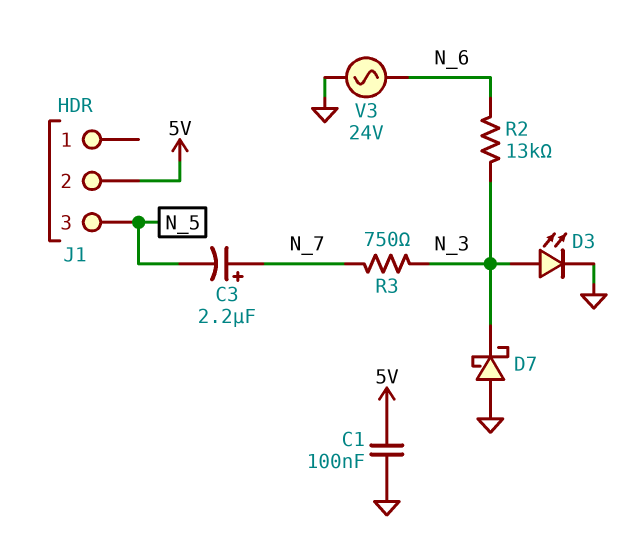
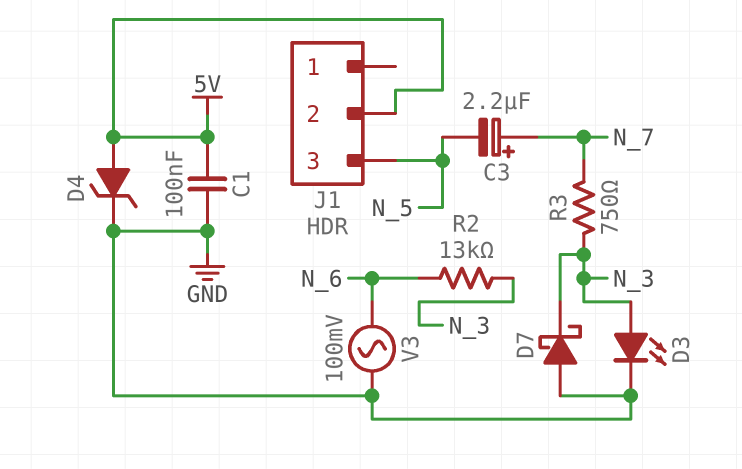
D4: none -> zener (A 5V, K GND)
V3: AC 24V (GND, N_6) -> AC 100mV (GND, N_6)

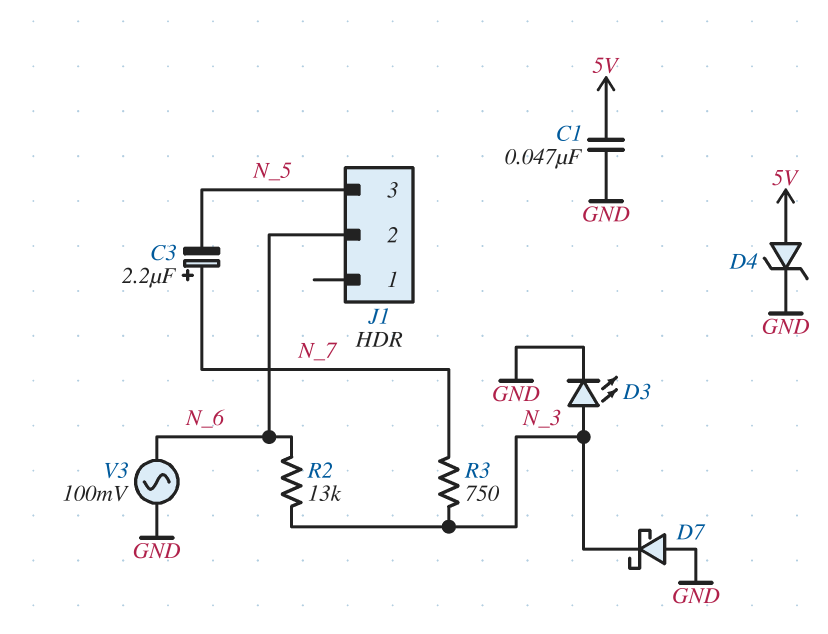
C1: 100nF (5V, GND) -> 47nF (5V, GND)
J1 pin 2: 5V -> N_6

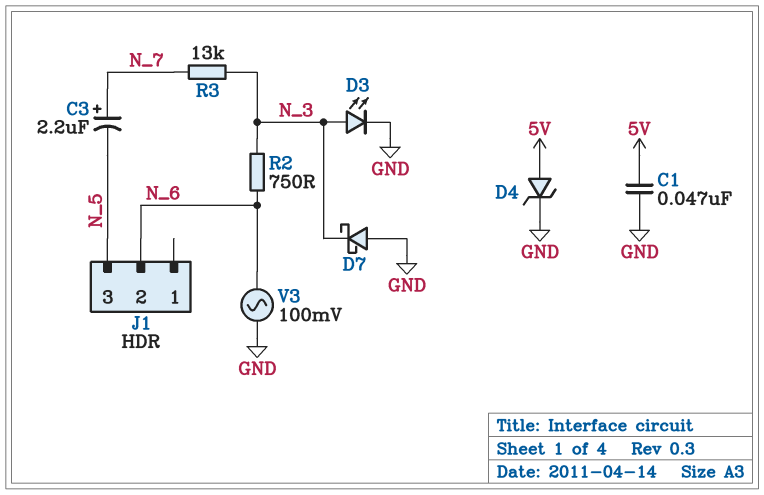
R2: 13k (N_3, N_6) -> 750 (N_3, N_6)
R3: 750 (N_3, N_7) -> 13k (N_3, N_7)

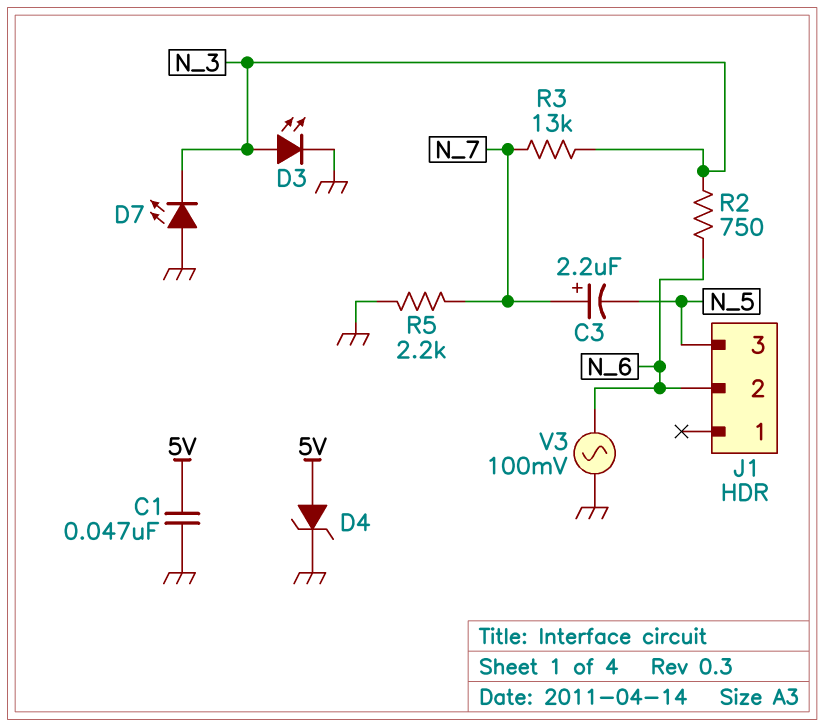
D7: schottky (A GND, K N_3) -> LED (A GND, K N_3)
R5: none -> 2.2k (GND, N_7)

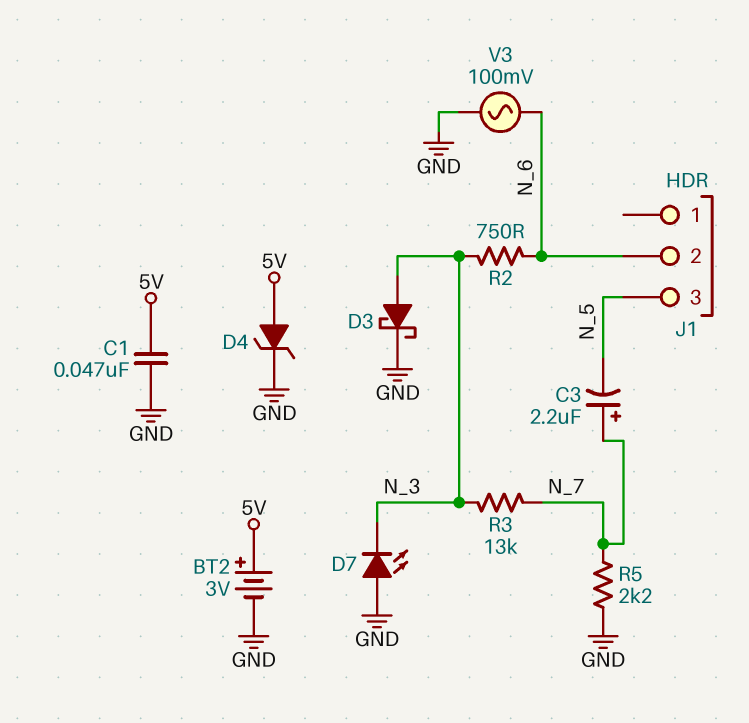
BT2: none -> 3V (plus 5V, minus GND)
D3: LED (A N_3, K GND) -> schottky (A N_3, K GND)

